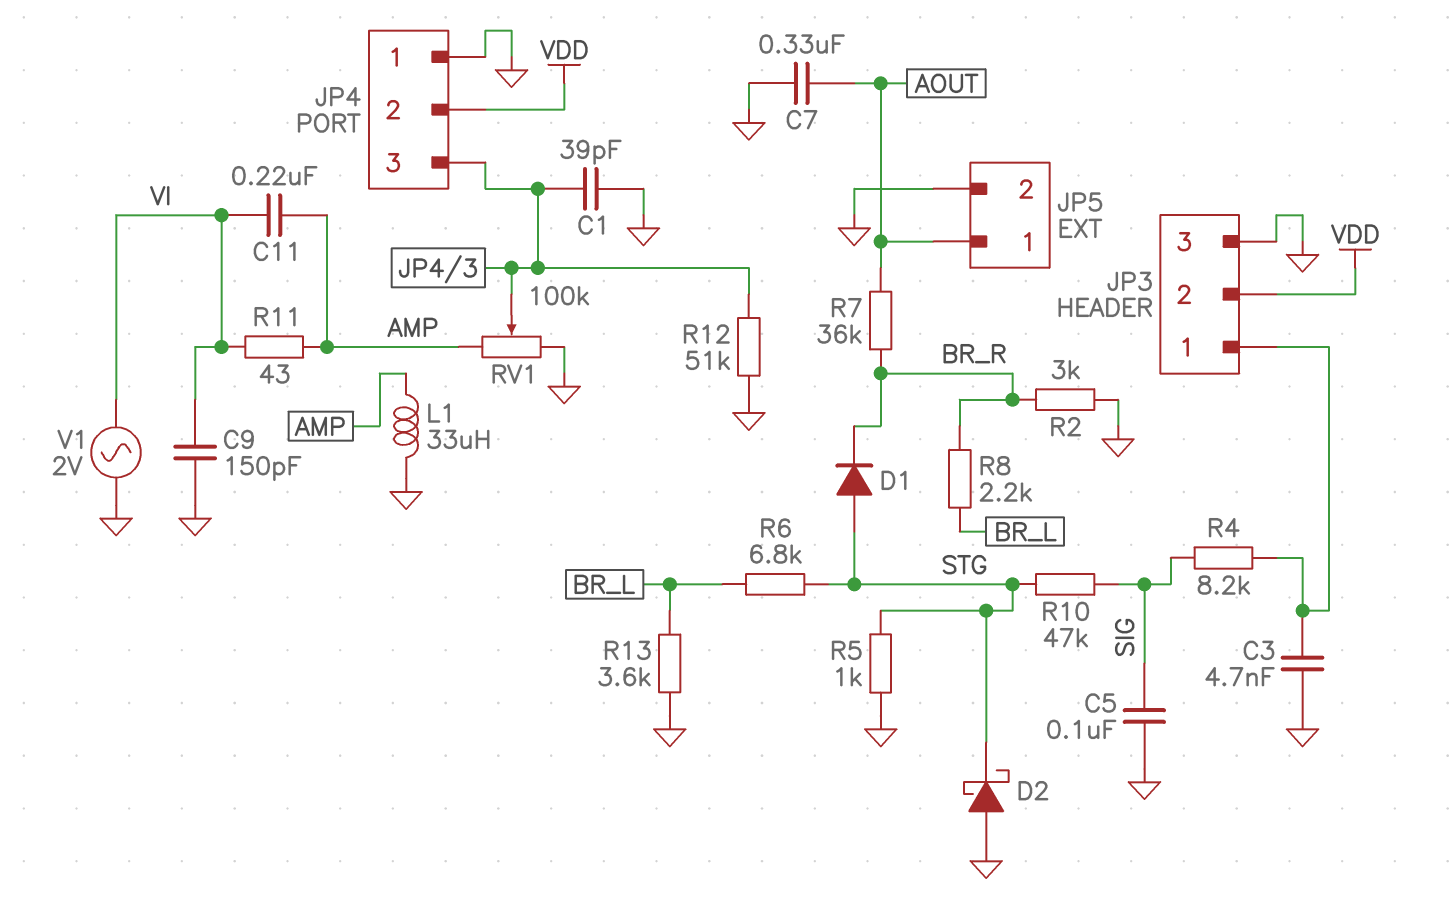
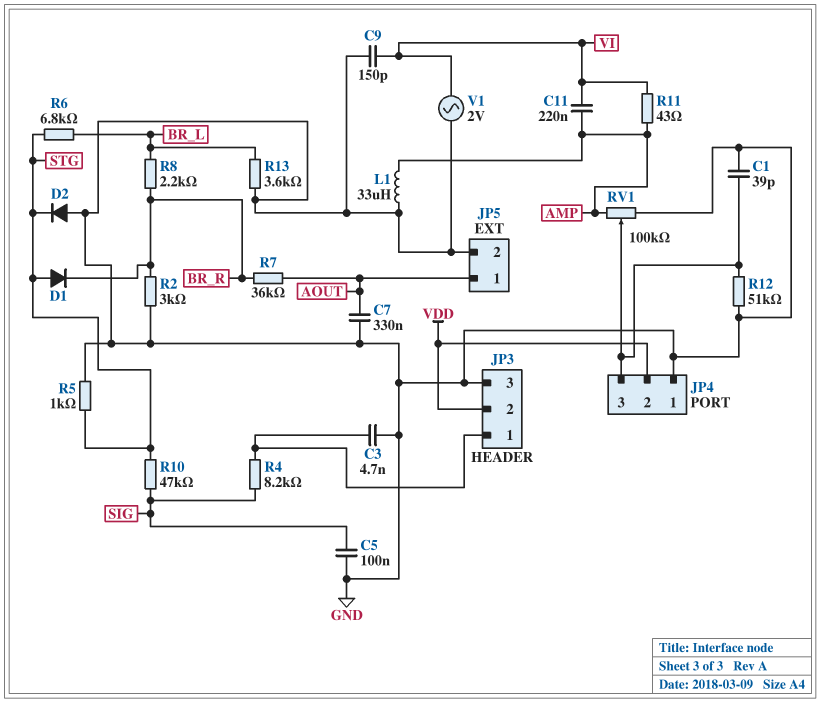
D2: schottky (A GND, K STG) -> diode (A GND, K STG)

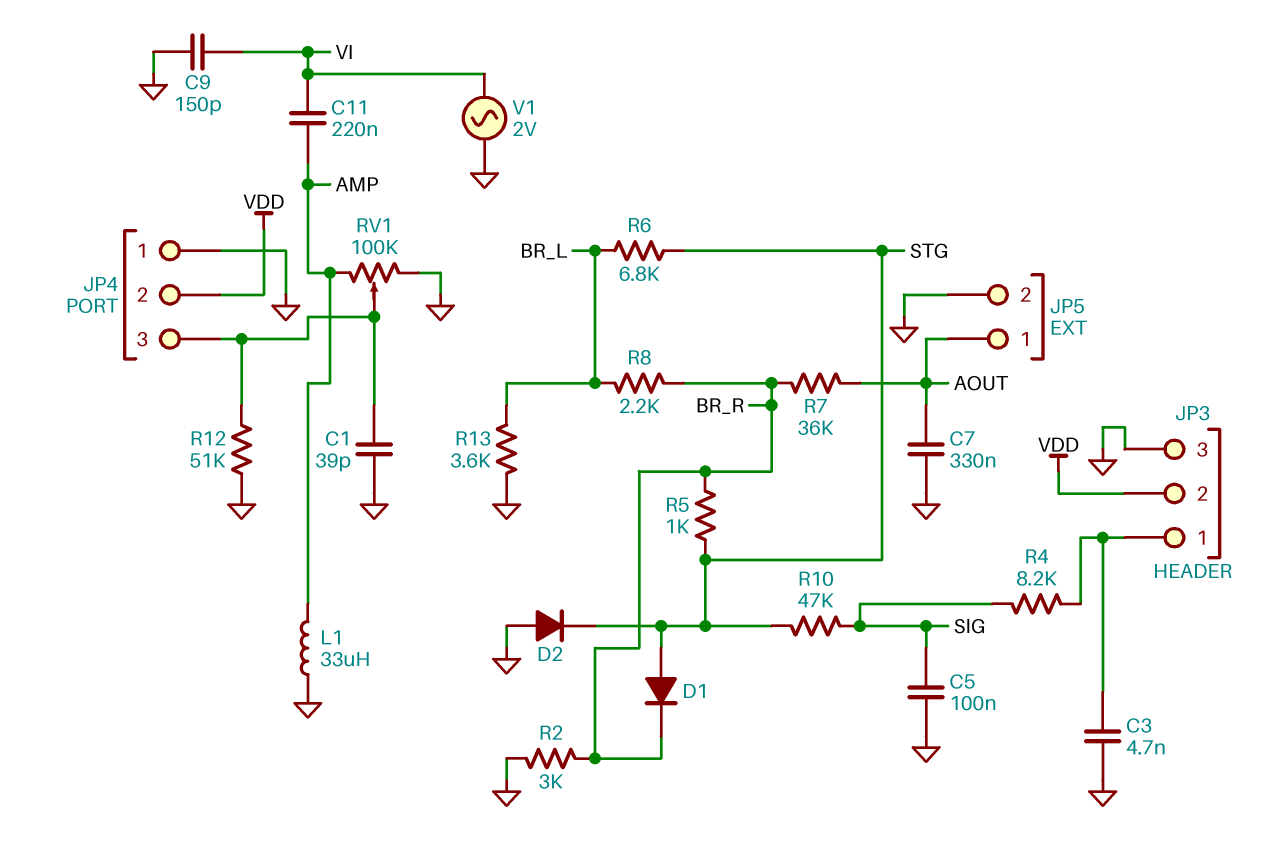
R5: 1k (GND, STG) -> 1k (BR_R, STG)
R11: 43 (AMP, VI) -> none

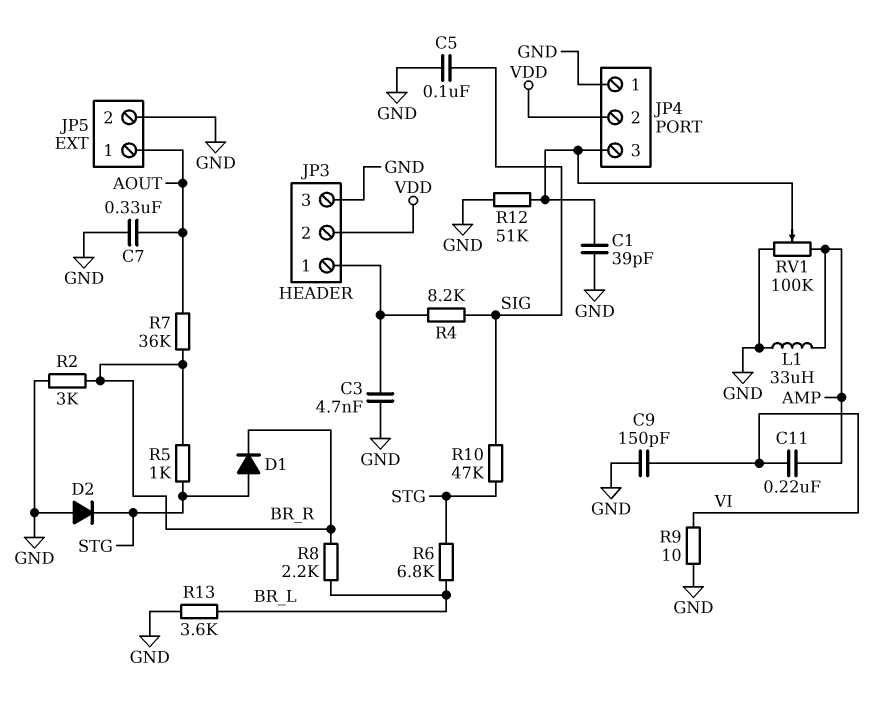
R9: none -> 10 (GND, VI)
V1: AC 2V (GND, VI) -> none

